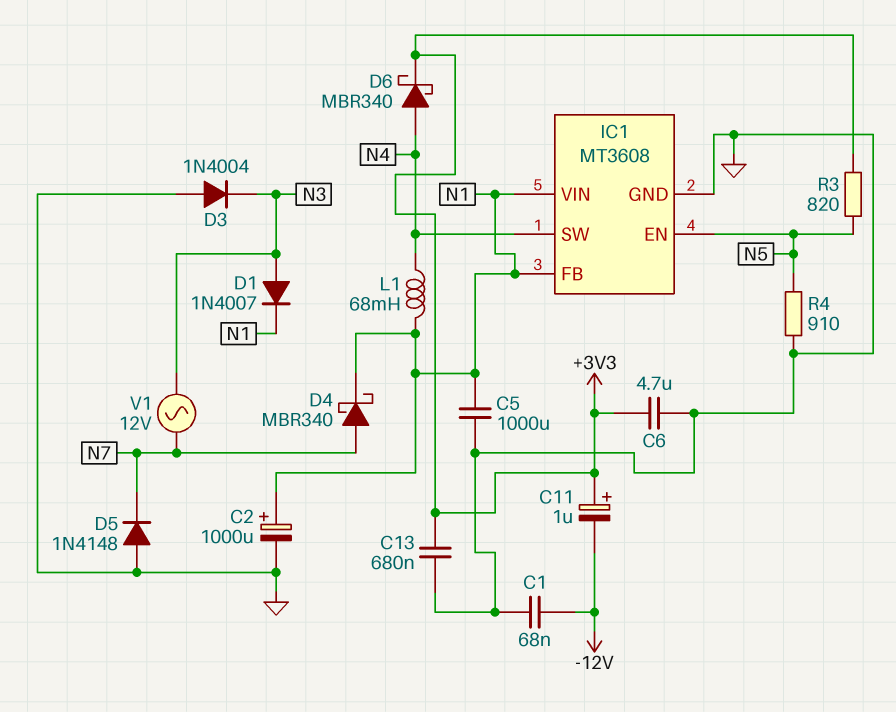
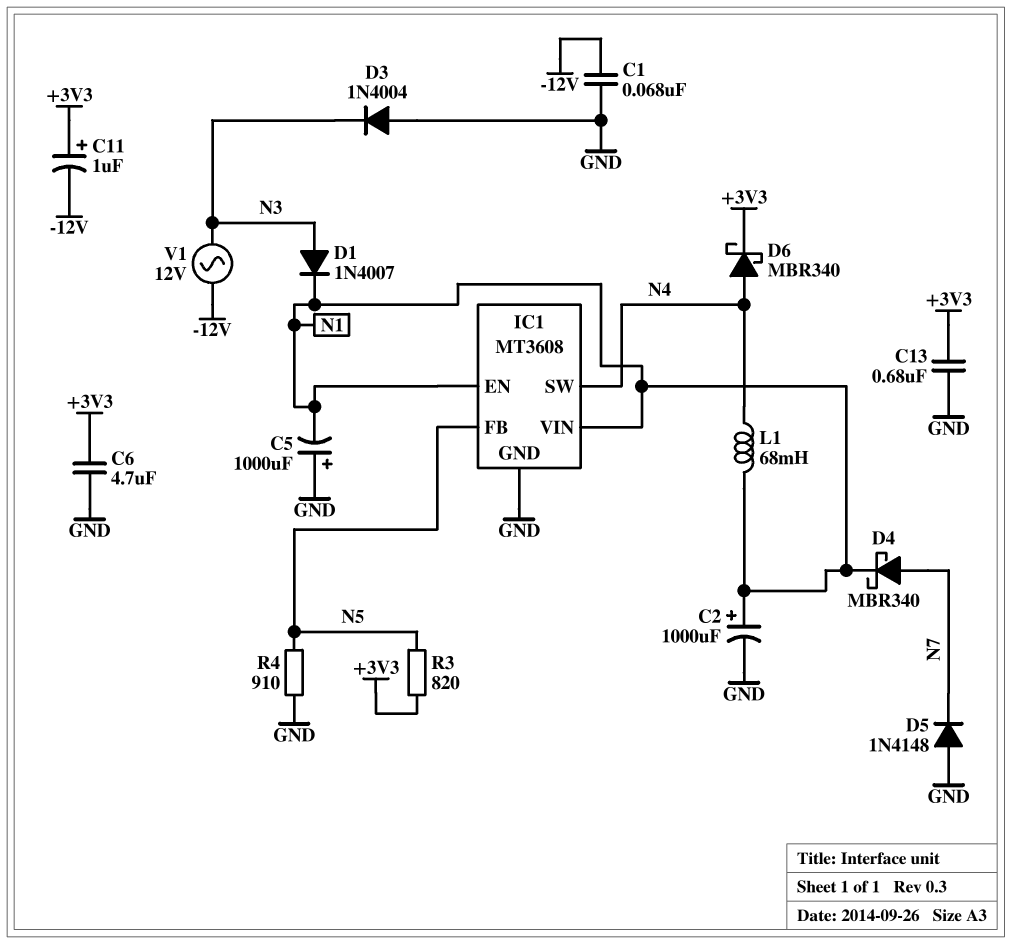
C5: 1000uF (GND, N1) -> 1000uF (plus GND, minus N1)
IC1 pin EN: N5 -> N1
IC1 pin FB: N1 -> N5
V1: AC 12V (N3, N7) -> AC 12V (-12V, N3)

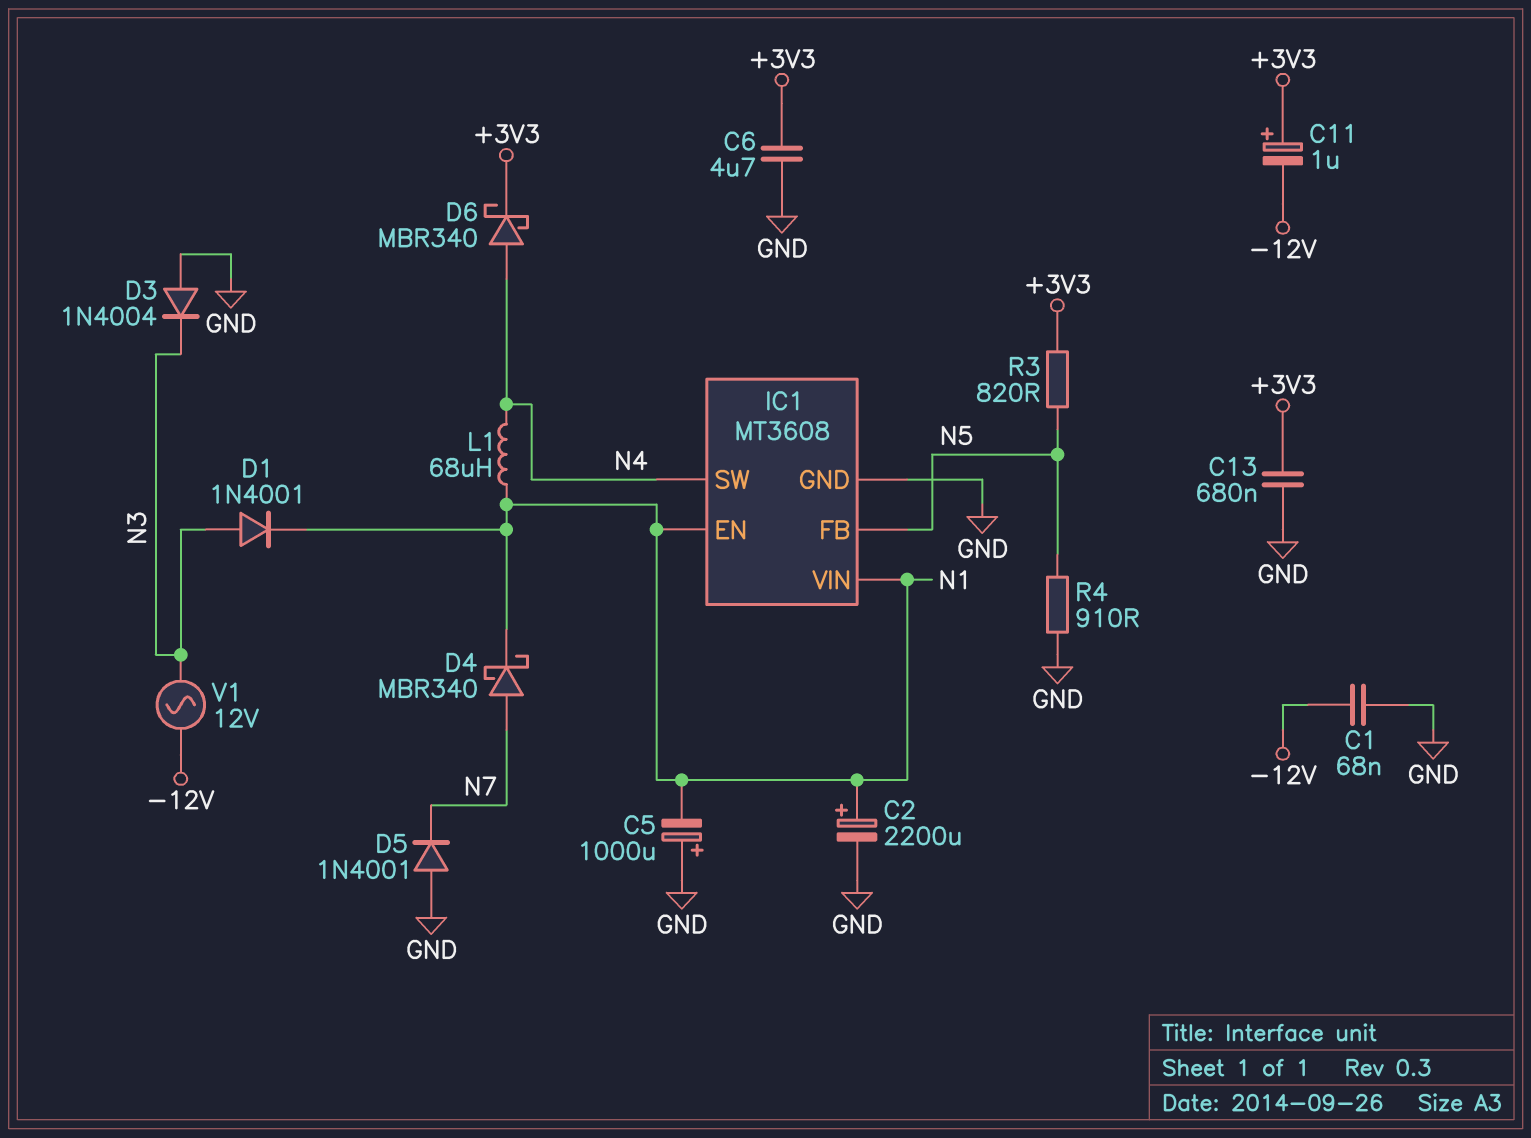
C2: 1000uF (plus N1, minus GND) -> 2200uF (plus N1, minus GND)
D1: diode 1N4007 (A N3, K N1) -> diode 1N4001 (A N3, K N1)
D5: diode 1N4148 (A GND, K N7) -> diode 1N4001 (A GND, K N7)
L1: 68mH (N1, N4) -> 68uH (N1, N4)

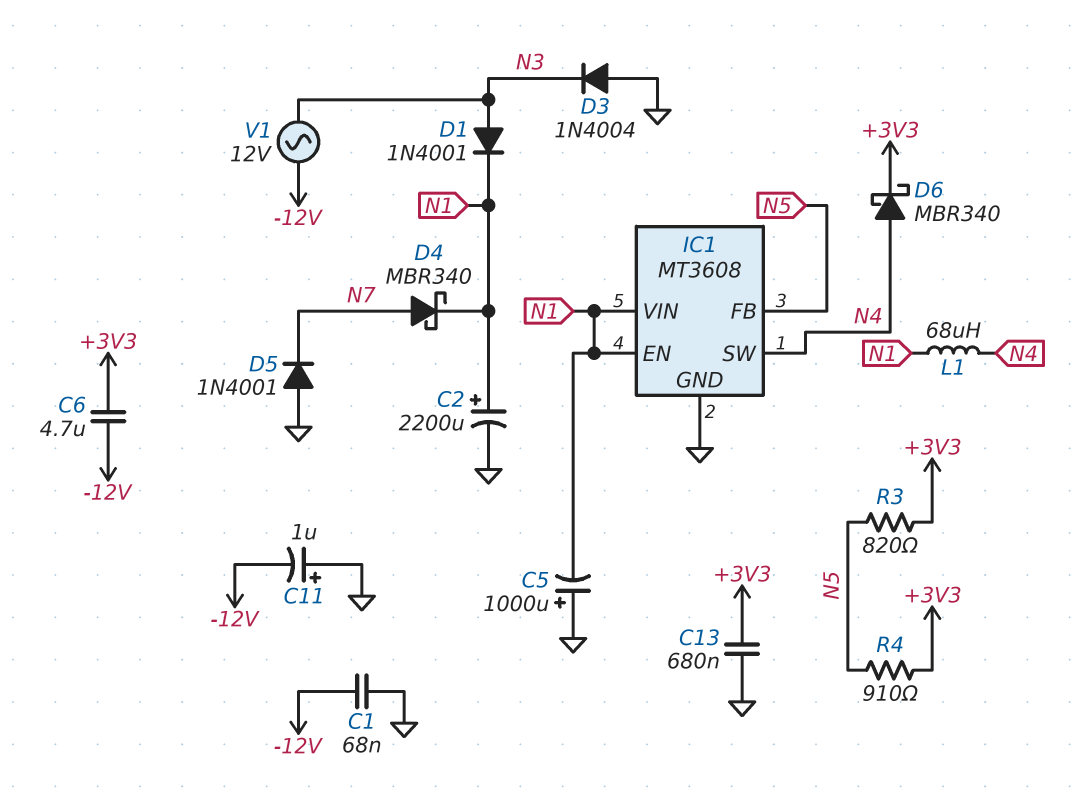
C6: 4.7uF (+3V3, GND) -> 4.7uF (+3V3, -12V)
C11: 1uF (plus +3V3, minus -12V) -> 1uF (plus GND, minus -12V)
R4: 910 (GND, N5) -> 910 (+3V3, N5)

